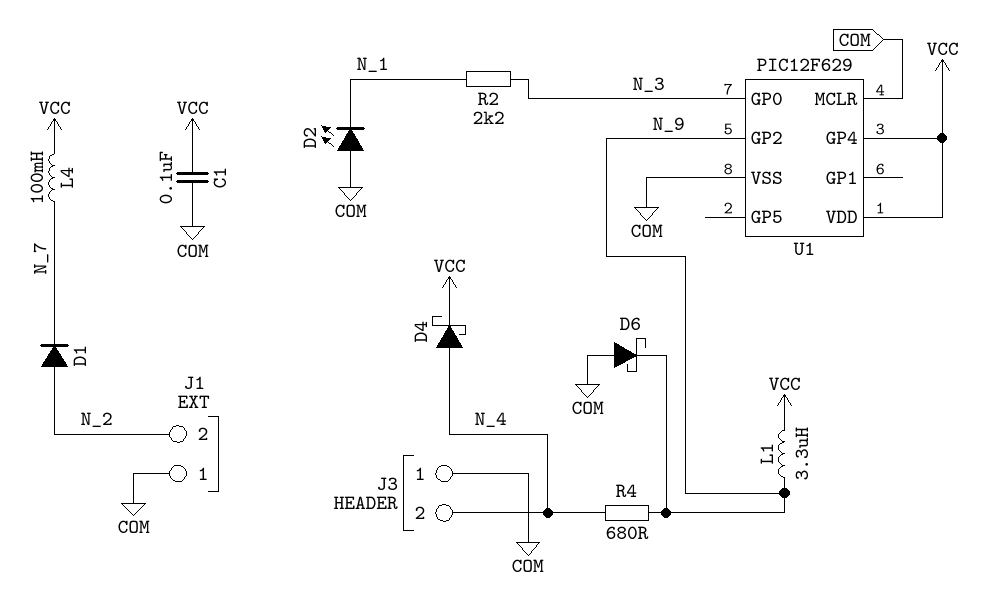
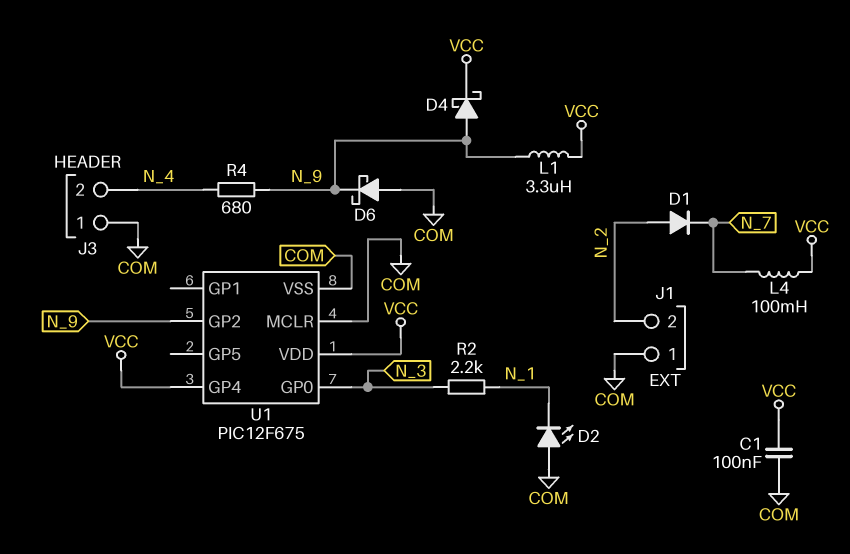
D4: schottky (A N_4, K VCC) -> schottky (A N_9, K VCC)
U1: PIC12F629 -> PIC12F675

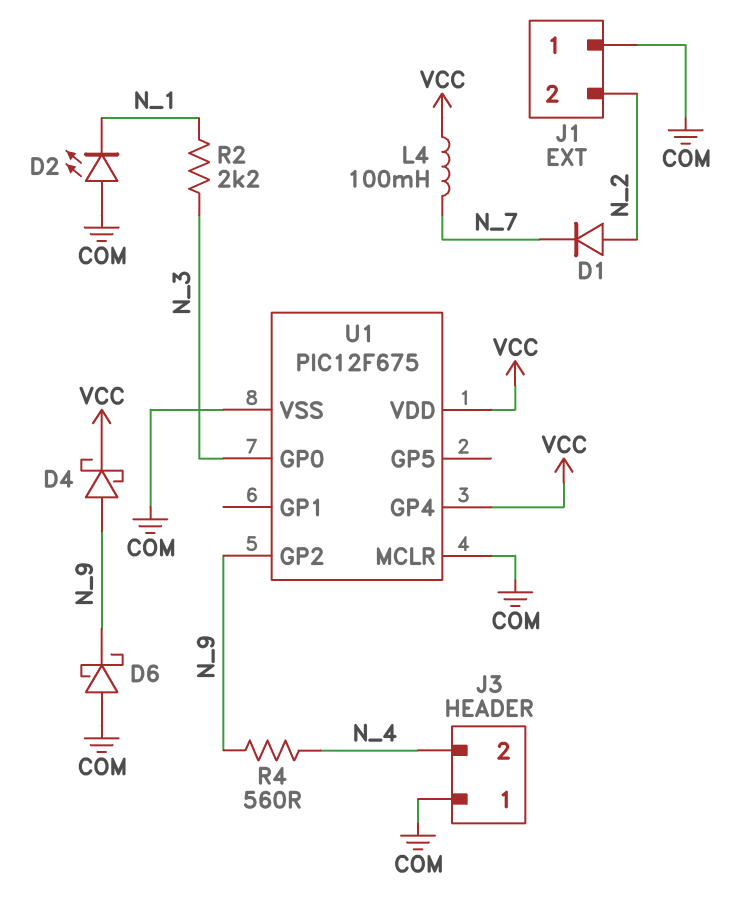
C1: 100nF (COM, VCC) -> none
L1: 3.3uH (N_9, VCC) -> none
R4: 680 (N_4, N_9) -> 560 (N_4, N_9)

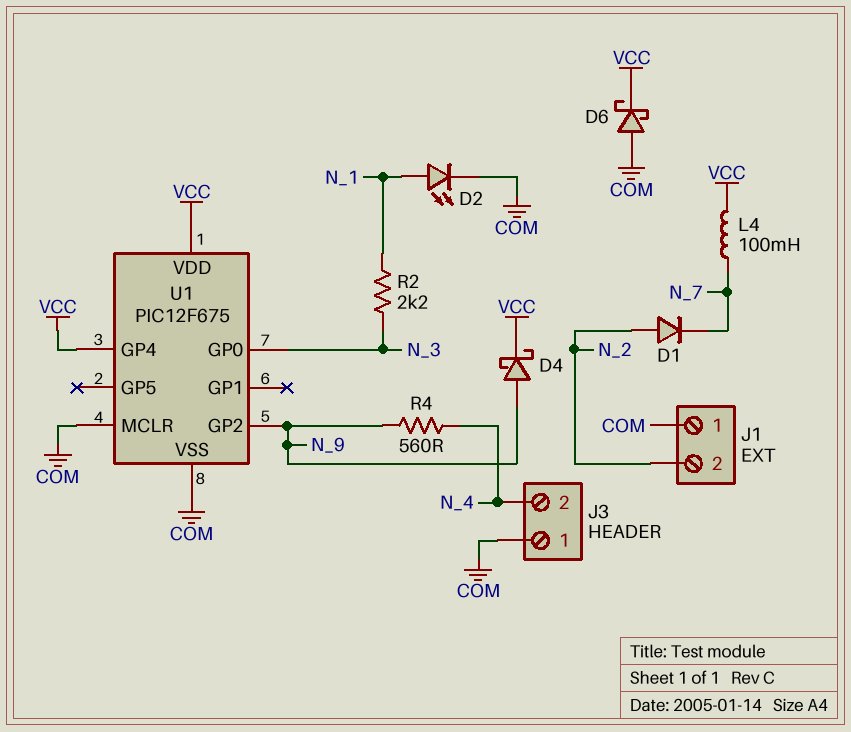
D2: LED (A COM, K N_1) -> LED (A N_1, K COM)
D6: schottky (A COM, K N_9) -> schottky (A COM, K VCC)

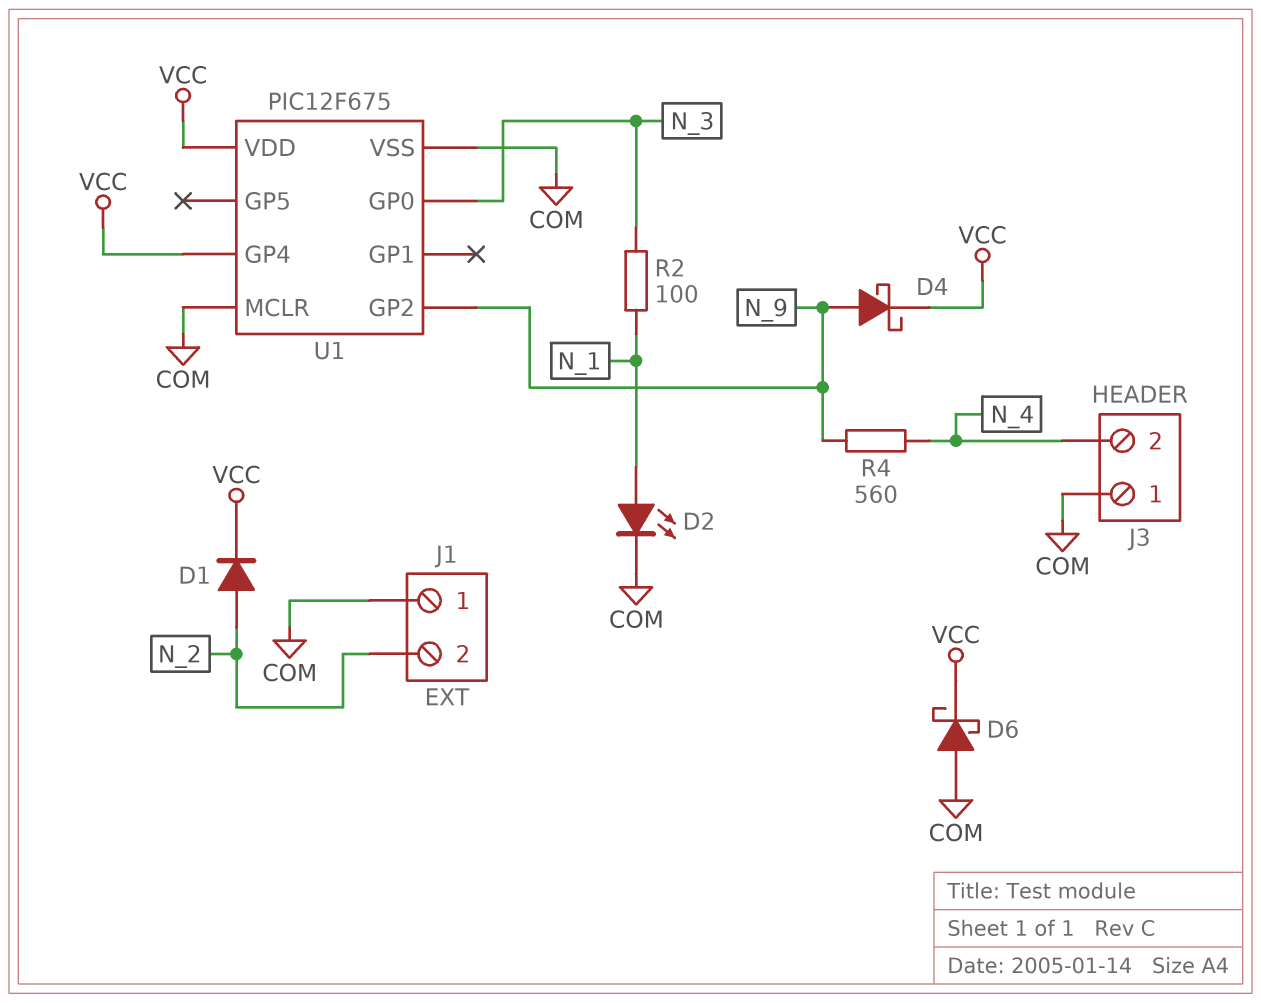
D1: diode (A N_2, K N_7) -> diode (A N_2, K VCC)
L4: 100mH (N_7, VCC) -> none
R2: 2.2k (N_1, N_3) -> 100 (N_1, N_3)

